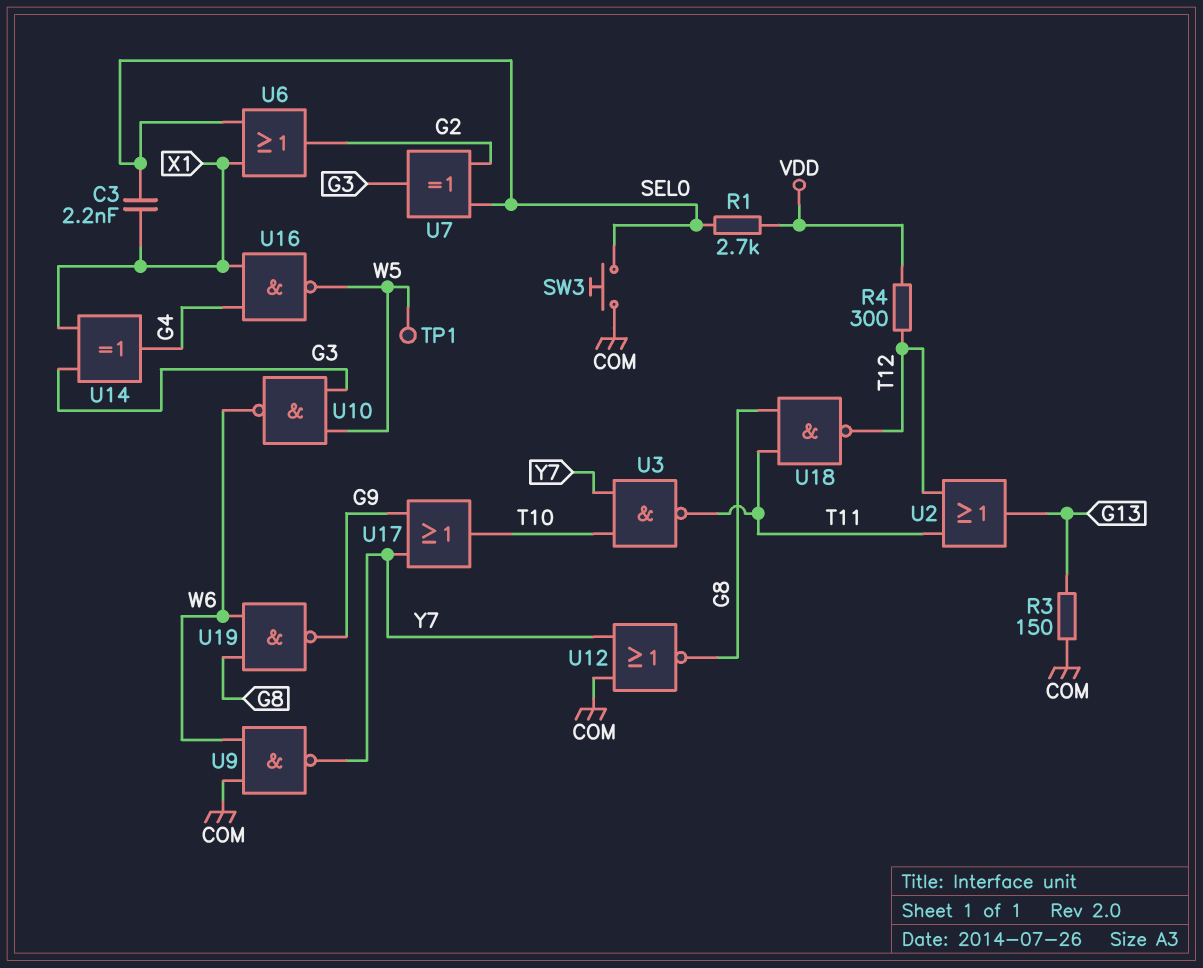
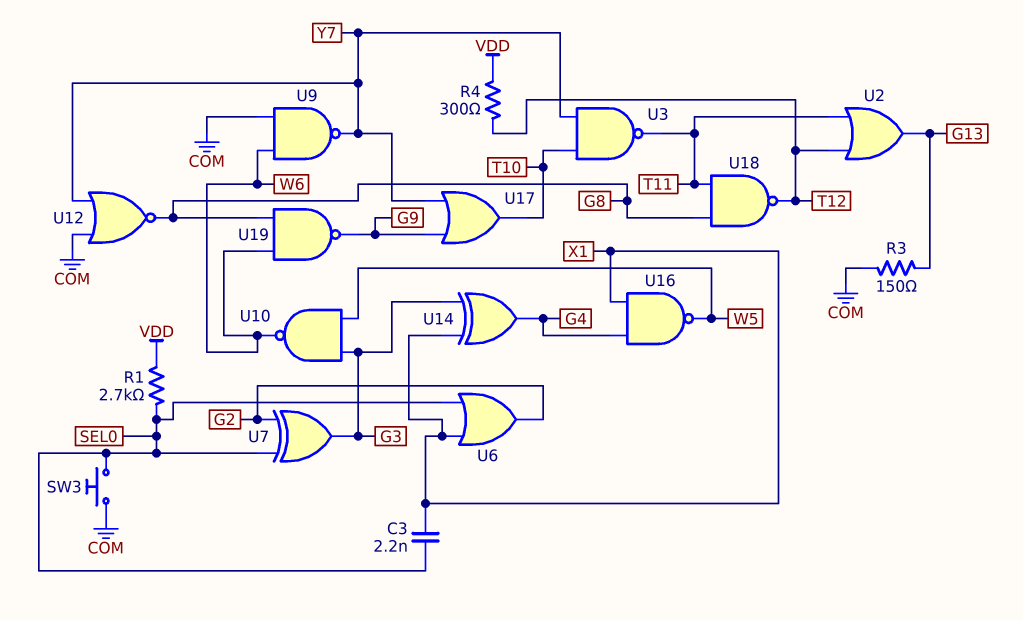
TP1: test point (W5) -> none

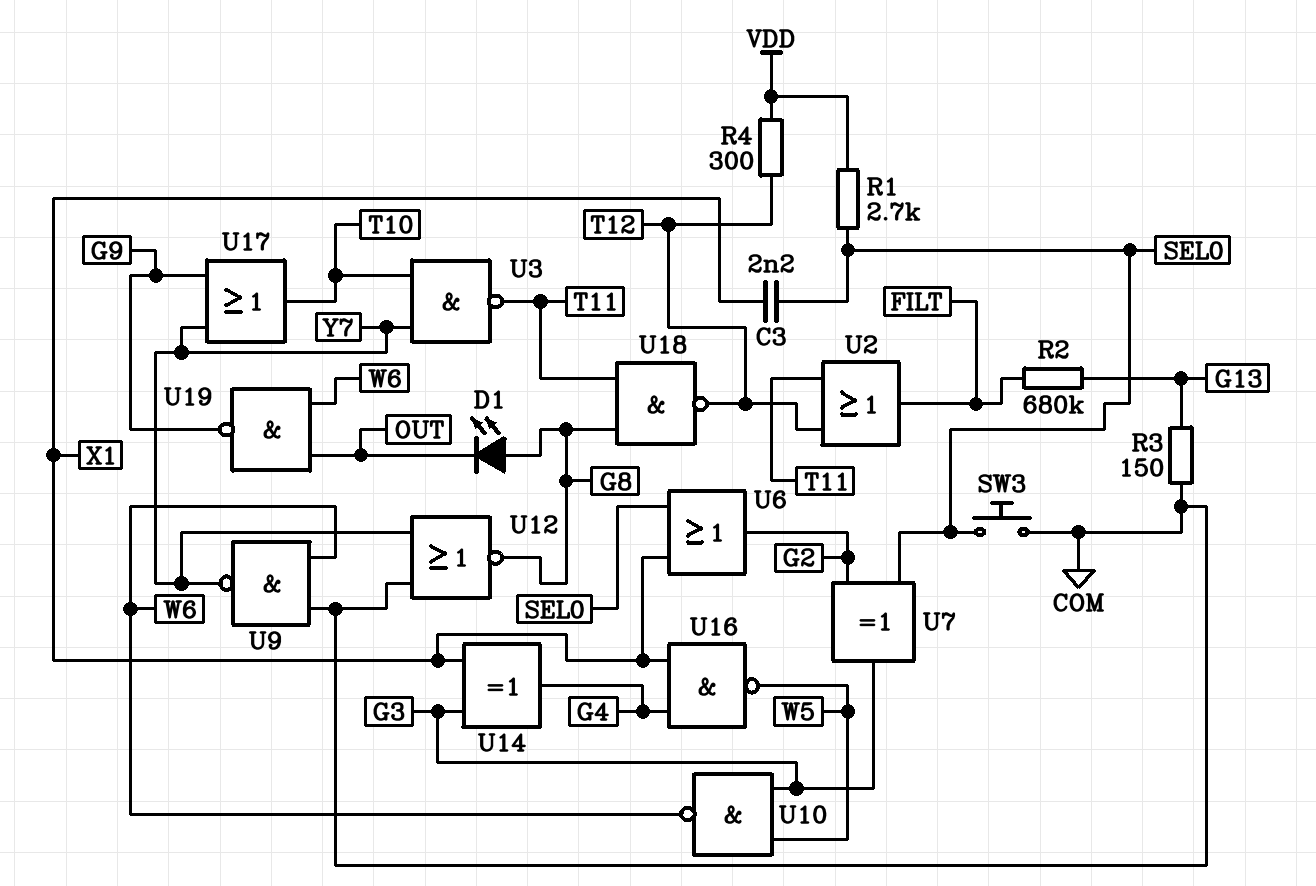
D1: none -> LED (A G8, K OUT)
R2: none -> 680k (FILT, G13)
U2: OR (in T11, in T12, out G13) -> OR (in T11, in T12, out FILT)
U19: NAND (in G8, in W6, out G9) -> NAND (in OUT, in W6, out G9)

